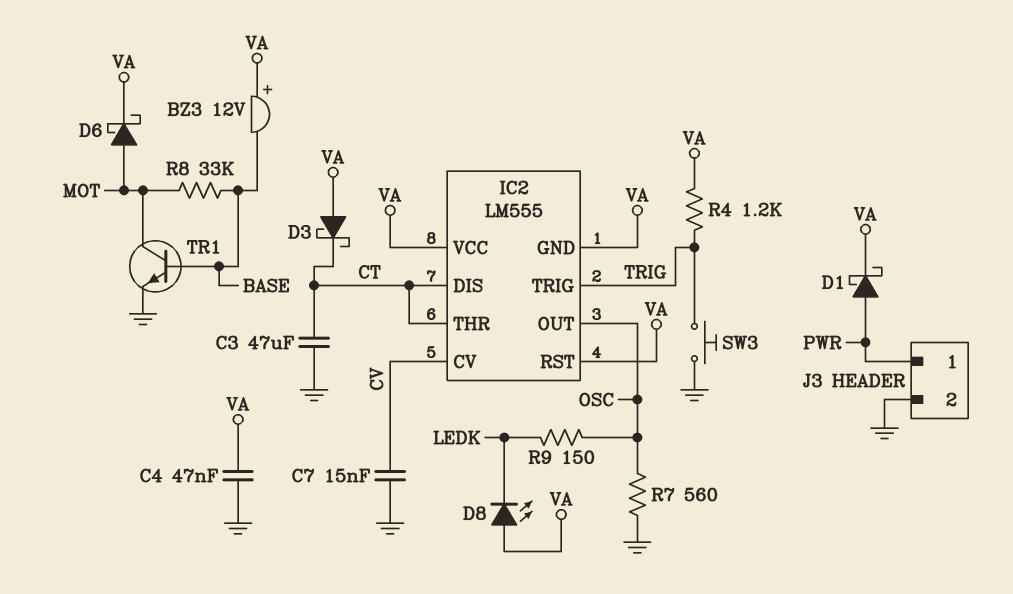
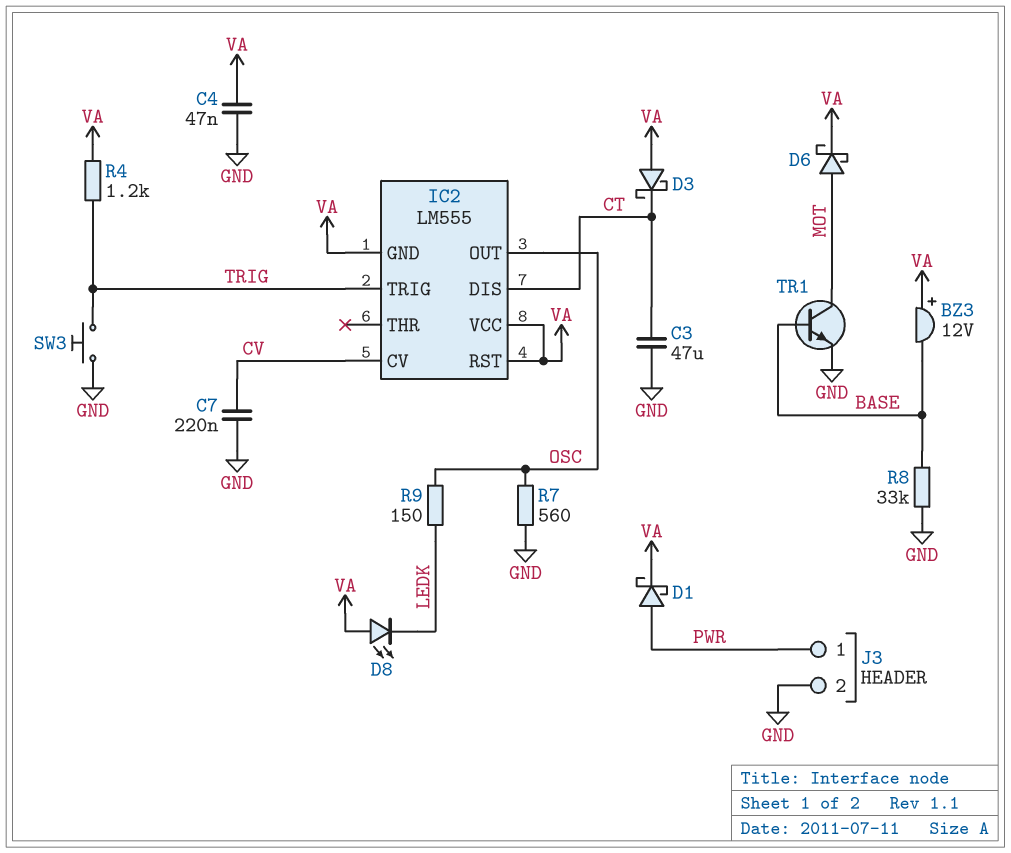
C7: 15nF (CV, GND) -> 220nF (CV, GND)
IC2 pin THR: CT -> none
R8: 33k (BASE, MOT) -> 33k (BASE, GND)

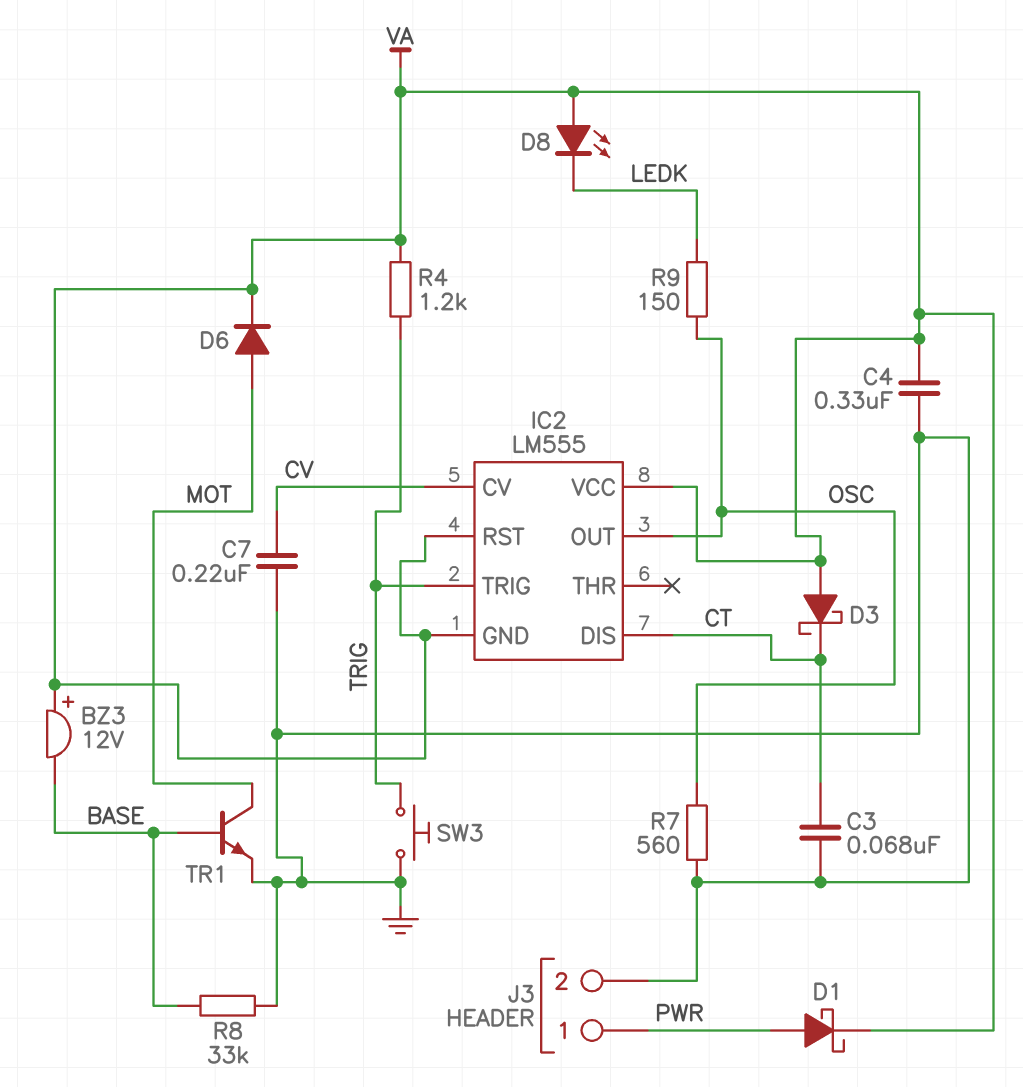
C3: 47uF (CT, GND) -> 68nF (CT, GND)
C4: 47nF (GND, VA) -> 330nF (GND, VA)
D6: schottky (A MOT, K VA) -> diode (A MOT, K VA)

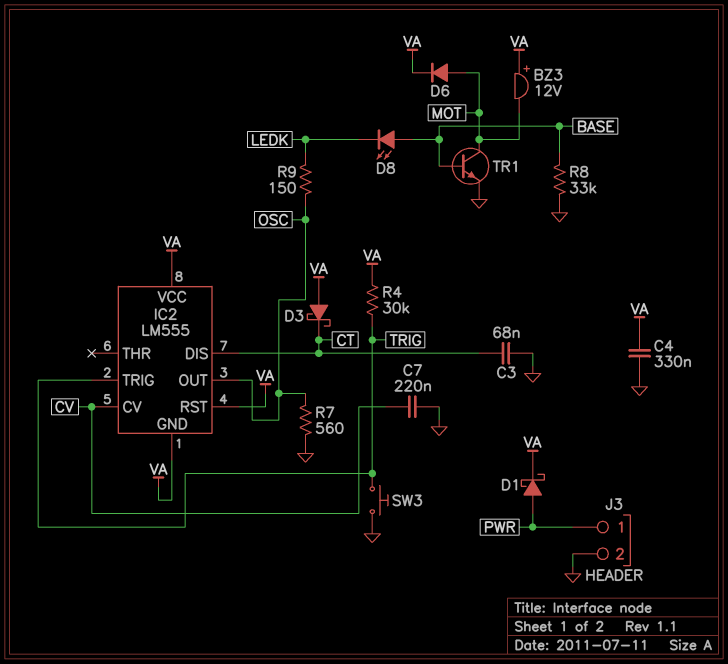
BZ3: buzzer 12V (plus VA, minus BASE) -> buzzer 12V (plus VA, minus MOT)
D8: LED (A VA, K LEDK) -> LED (A BASE, K LEDK)
R4: 1.2k (TRIG, VA) -> 30k (TRIG, VA)

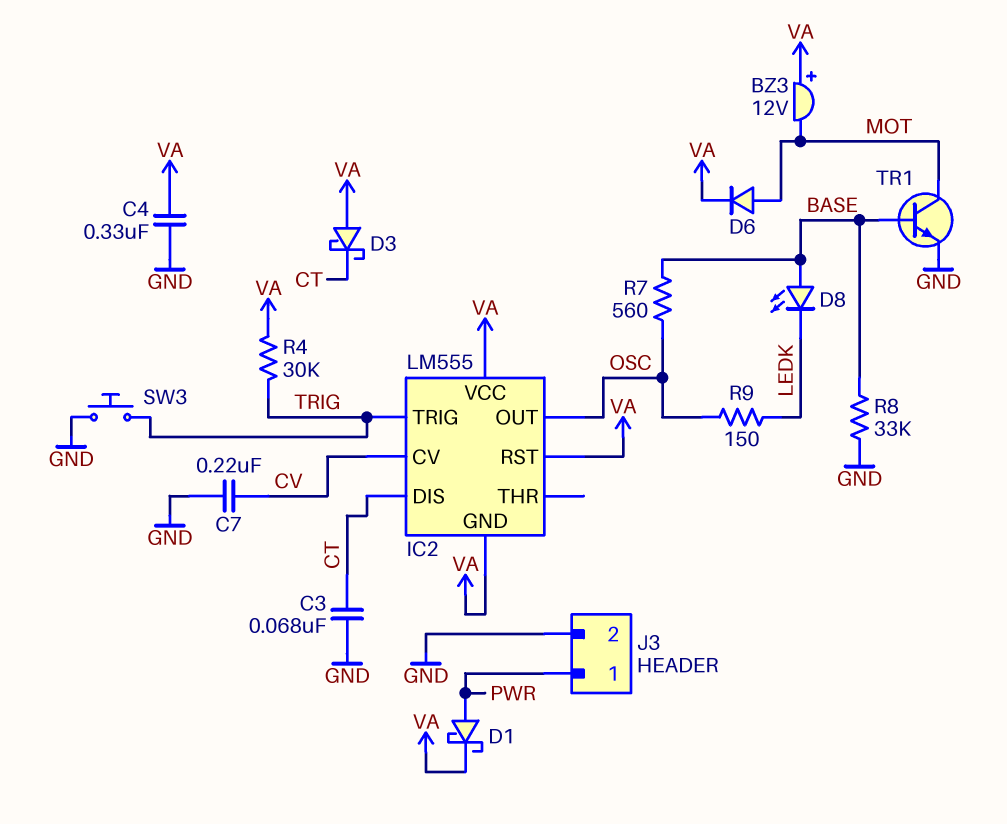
R7: 560 (GND, OSC) -> 560 (BASE, OSC)

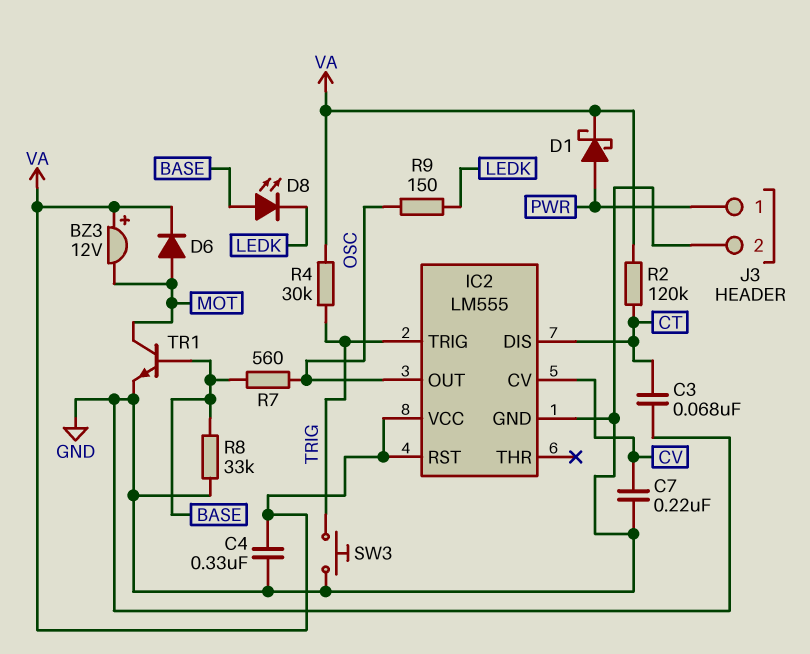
D3: schottky (A VA, K CT) -> none
IC2 pin GND: VA -> GND
R2: none -> 120k (CT, VA)

